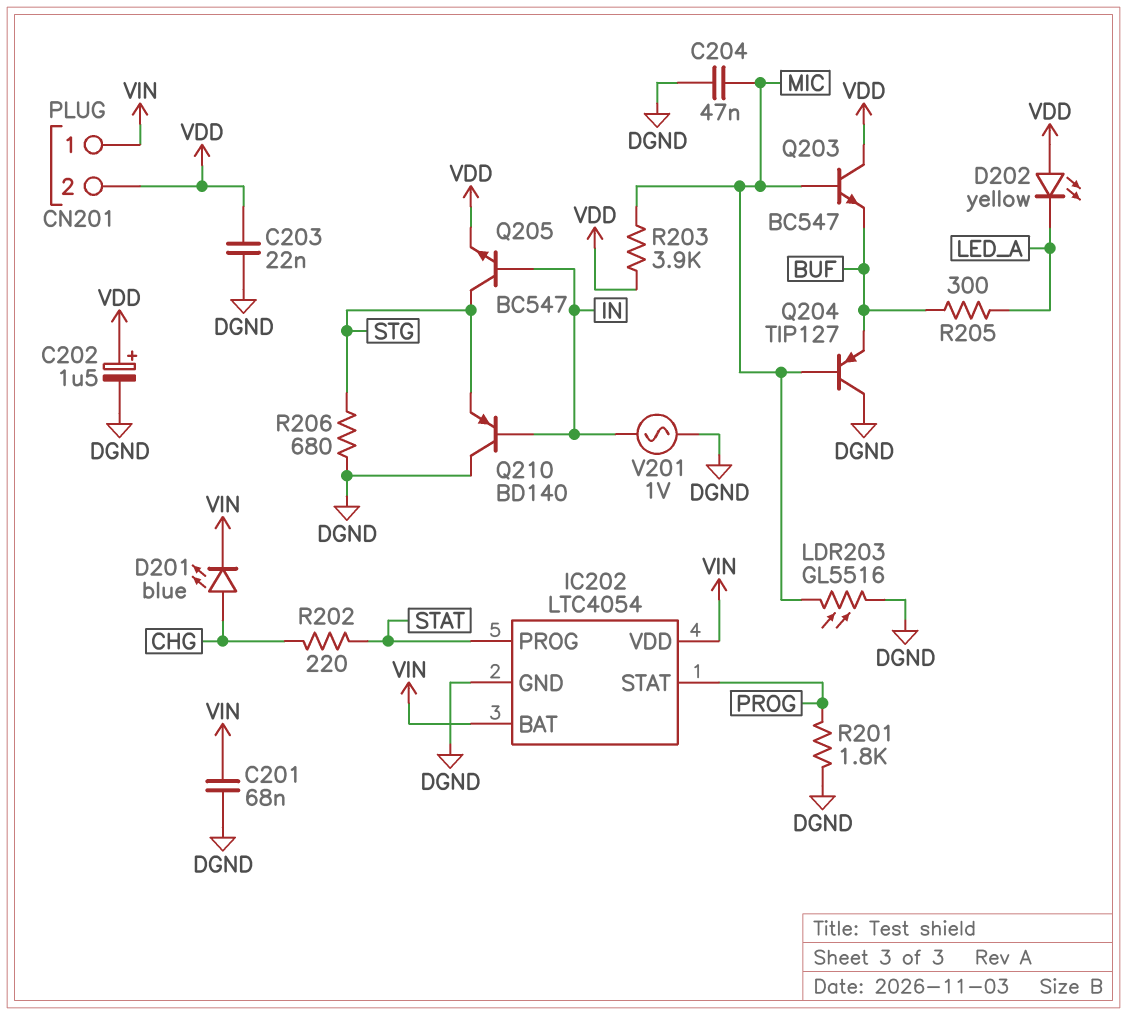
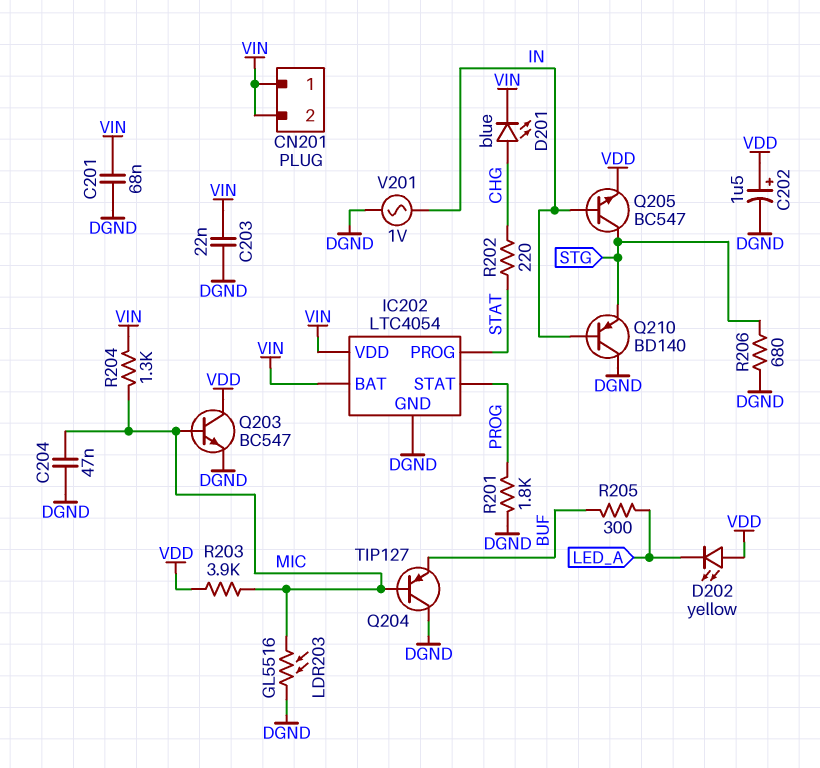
C203: 22nF (DGND, VDD) -> 22nF (DGND, VIN)
CN201 pin 2: VDD -> VIN
Q203: NPN BC547 (B MIC, C VDD, E BUF) -> NPN BC547 (B MIC, C VDD, E DGND)
R204: none -> 1.3k (MIC, VIN)

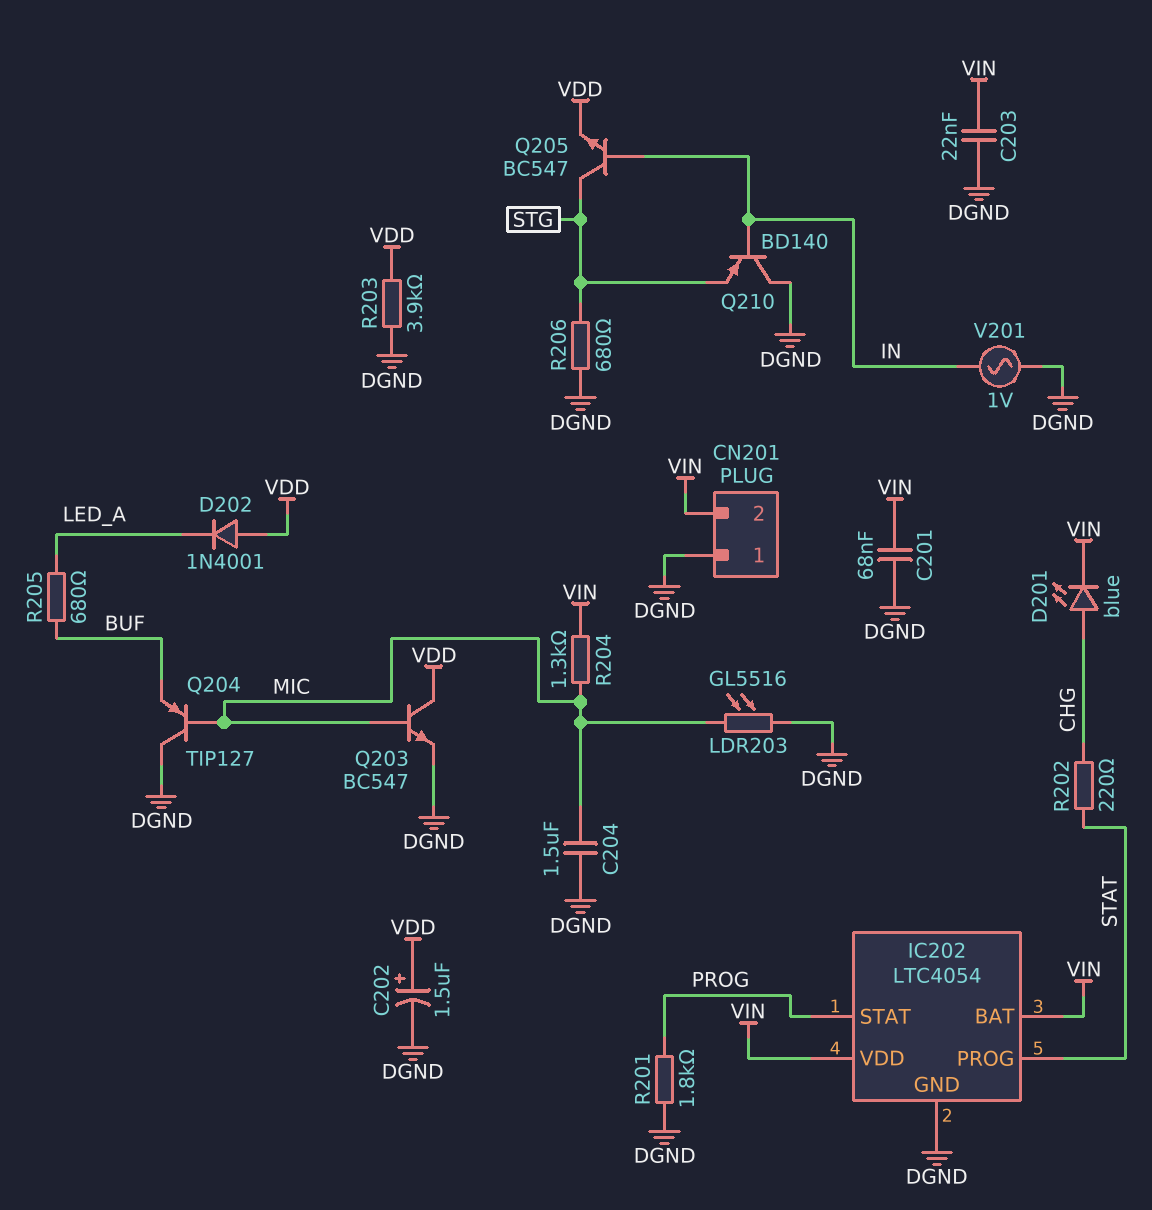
C204: 47nF (DGND, MIC) -> 1.5uF (DGND, MIC)
CN201 pin 1: VIN -> DGND
D202: LED yellow (A VDD, K LED_A) -> diode 1N4001 (A VDD, K LED_A)
R203: 3.9k (MIC, VDD) -> 3.9k (DGND, VDD)
R205: 300 (BUF, LED_A) -> 680 (BUF, LED_A)

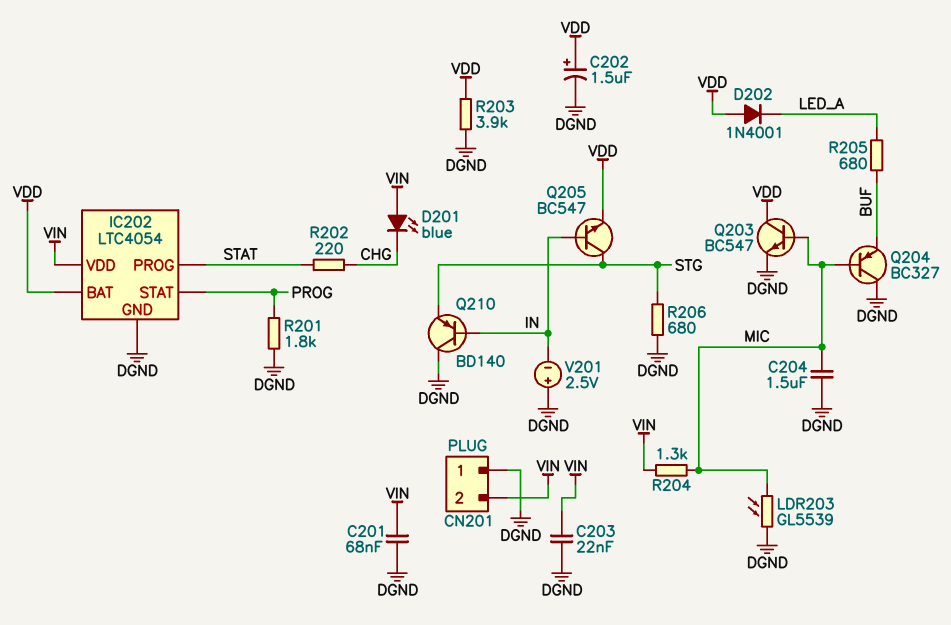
D201: LED blue (A CHG, K VIN) -> LED blue (A VIN, K CHG)
IC202 pin BAT: VIN -> VDD
LDR203: GL5516 (DGND, MIC) -> GL5539 (DGND, MIC)
Q204: PNP TIP127 (B MIC, C DGND, E BUF) -> PNP BC327 (B MIC, C DGND, E BUF)
V201: AC 1V (DGND, IN) -> 2.5V (plus DGND, minus IN)

